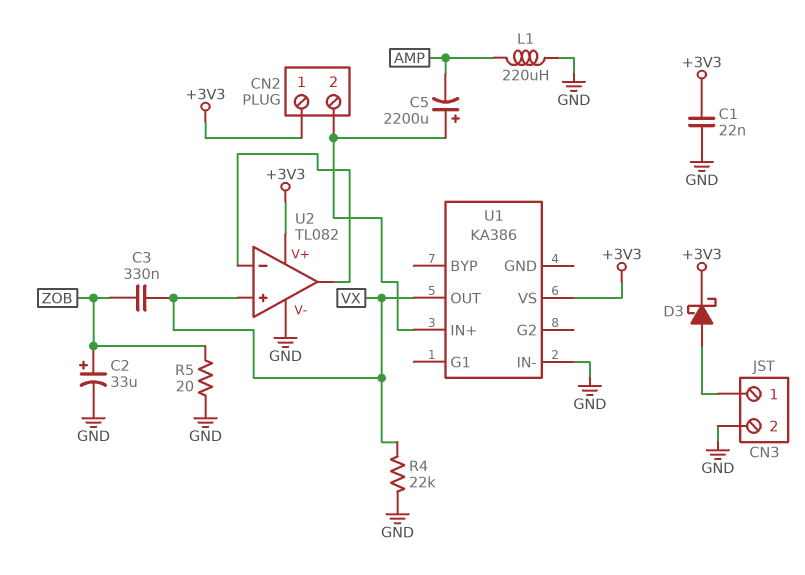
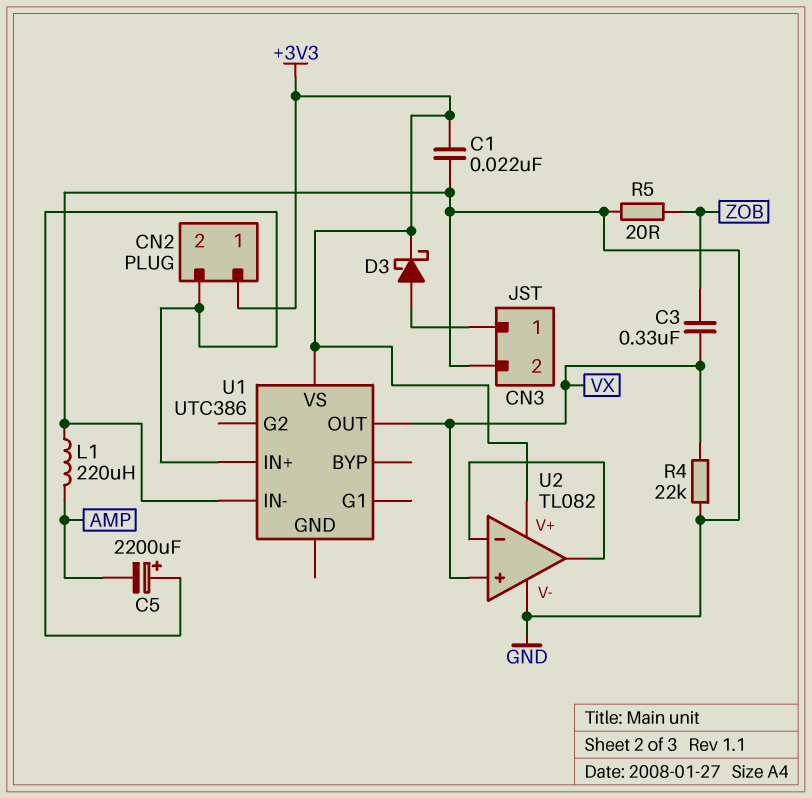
C2: 33uF (plus ZOB, minus GND) -> none
U1: KA386 -> UTC386

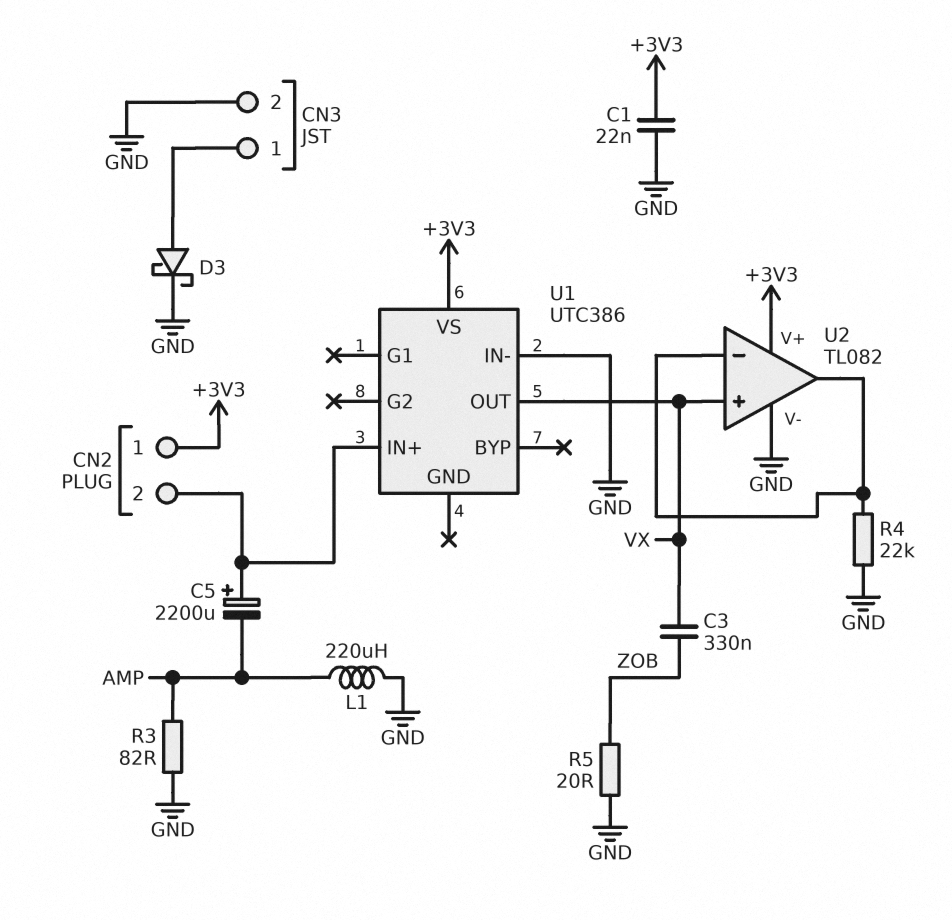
D3: schottky (A CN3/1, K +3V3) -> schottky (A CN3/1, K GND)
R3: none -> 82 (AMP, GND)
R4: 22k (GND, VX) -> 22k (GND, U2/in-)

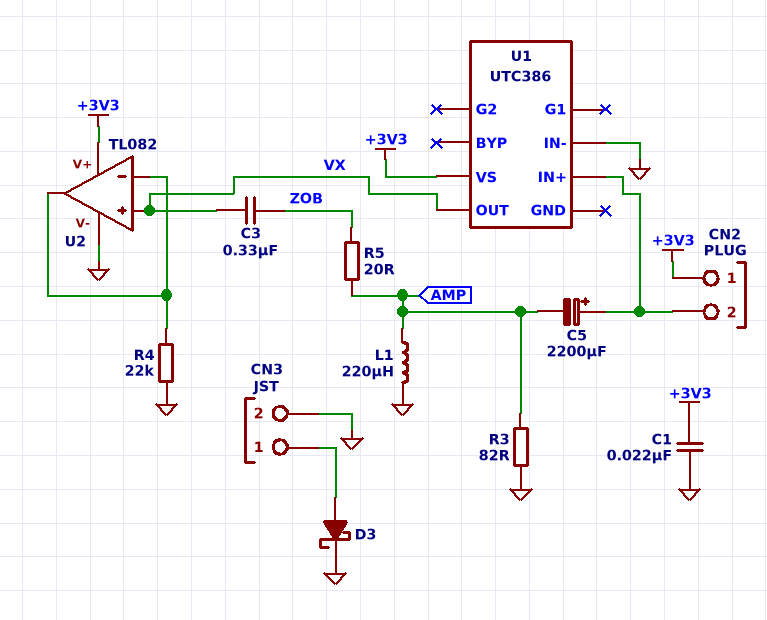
R5: 20 (GND, ZOB) -> 20 (AMP, ZOB)

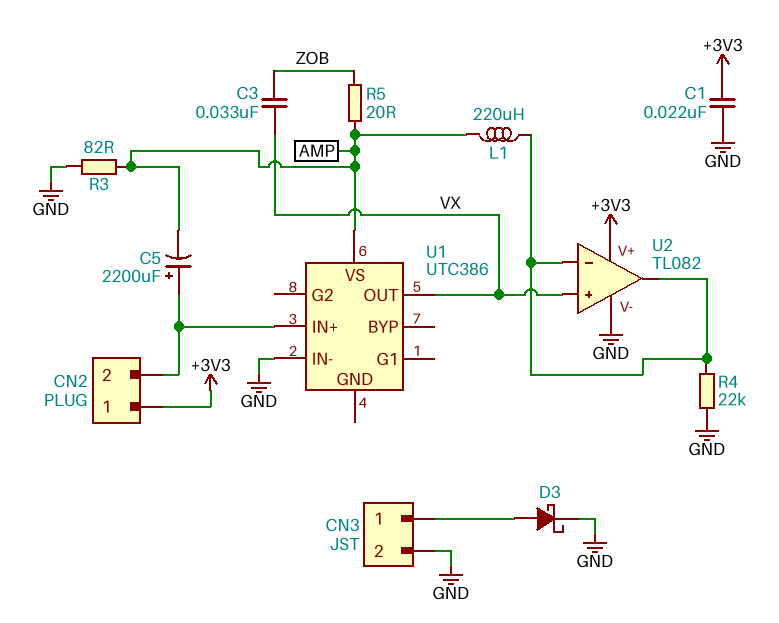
C3: 330nF (VX, ZOB) -> 33nF (VX, ZOB)
L1: 220uH (AMP, GND) -> 220uH (AMP, U2/in-)
U1 pin VS: +3V3 -> AMP

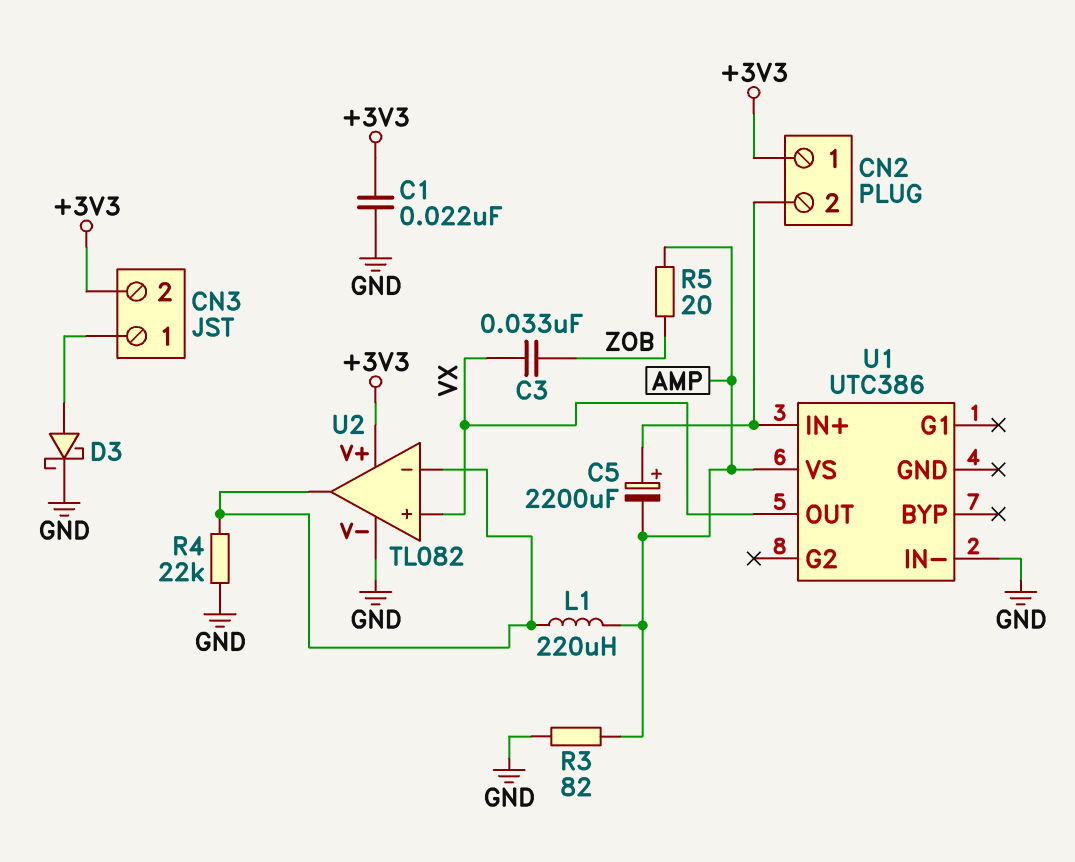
CN3 pin 2: GND -> +3V3

